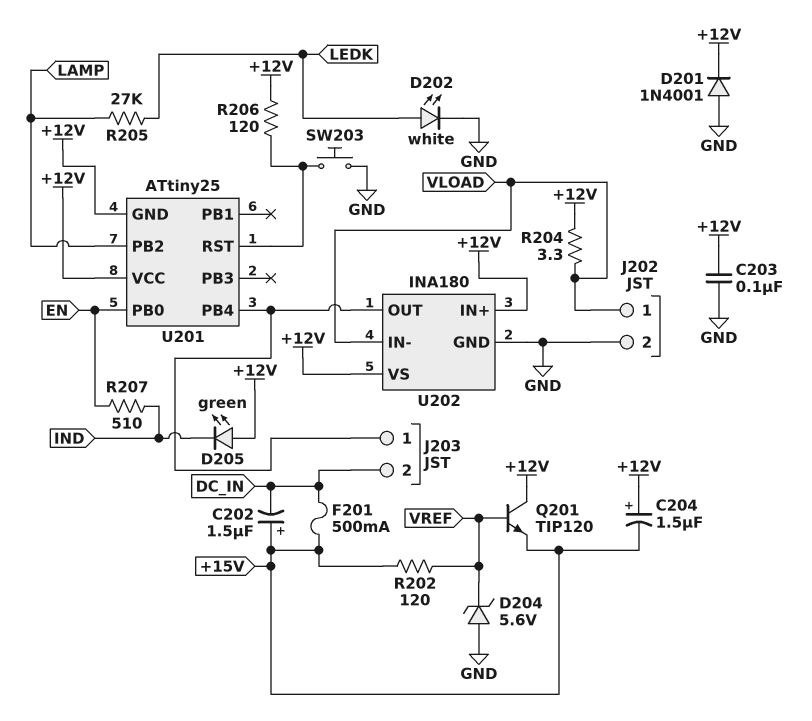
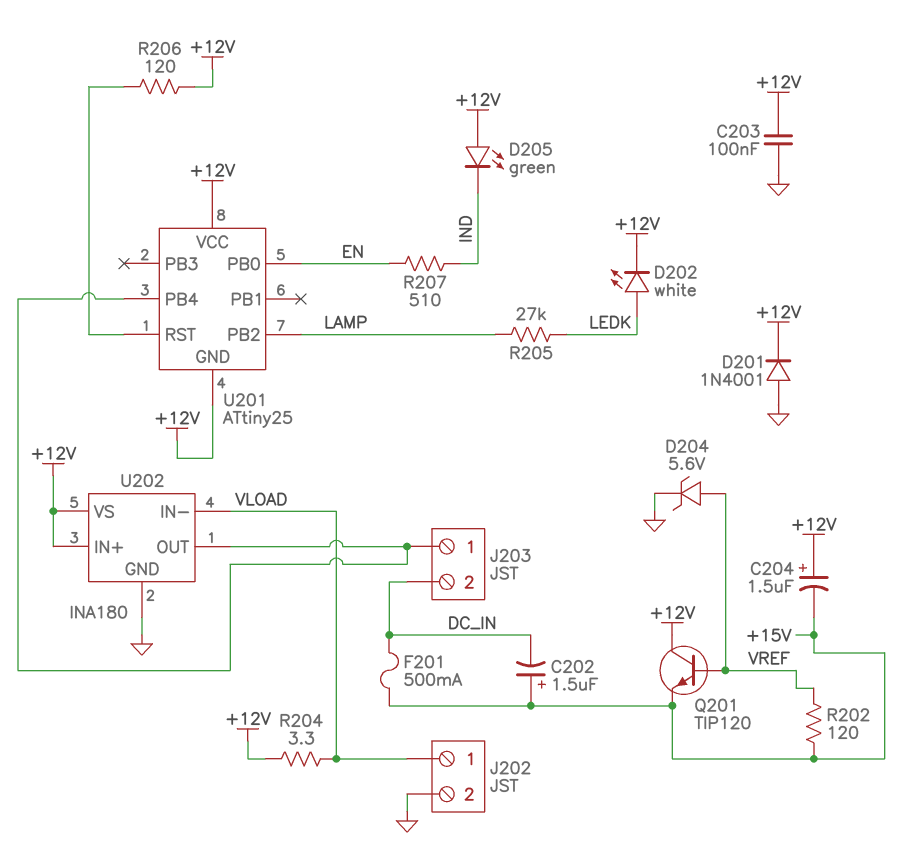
D202: LED white (A LEDK, K GND) -> LED white (A LEDK, K +12V)
D204: zener 5.6V (A GND, K VREF) -> zener 5.6V (A VREF, K GND)
SW203: button (GND, U201/RST) -> none

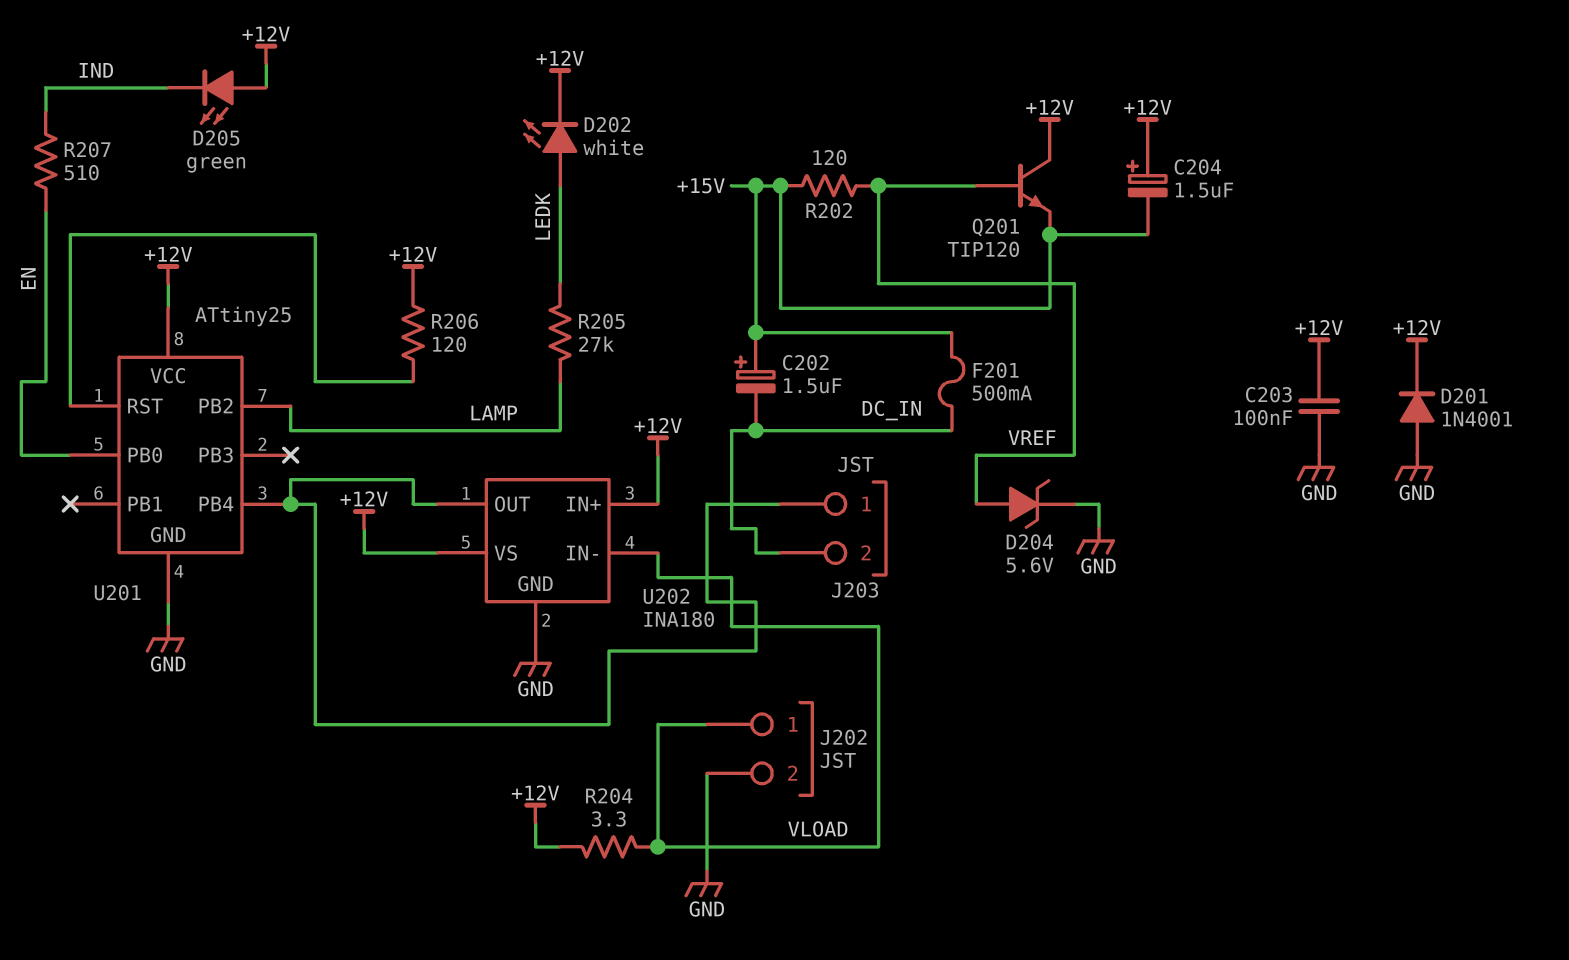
U201 pin GND: +12V -> GND

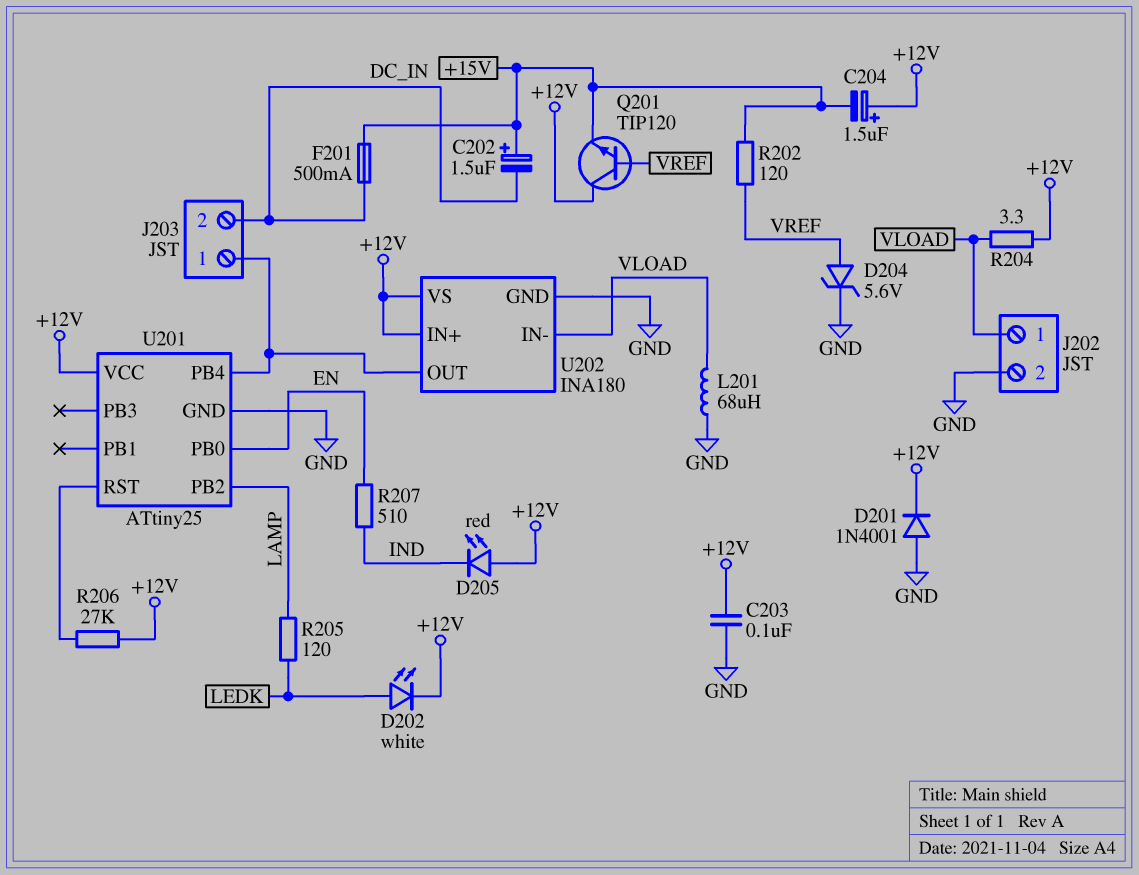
D205: LED green (A +12V, K IND) -> LED red (A +12V, K IND)
L201: none -> 68uH (GND, VLOAD)
R205: 27k (LAMP, LEDK) -> 120 (LAMP, LEDK)
R206: 120 (+12V, U201/RST) -> 27k (+12V, U201/RST)

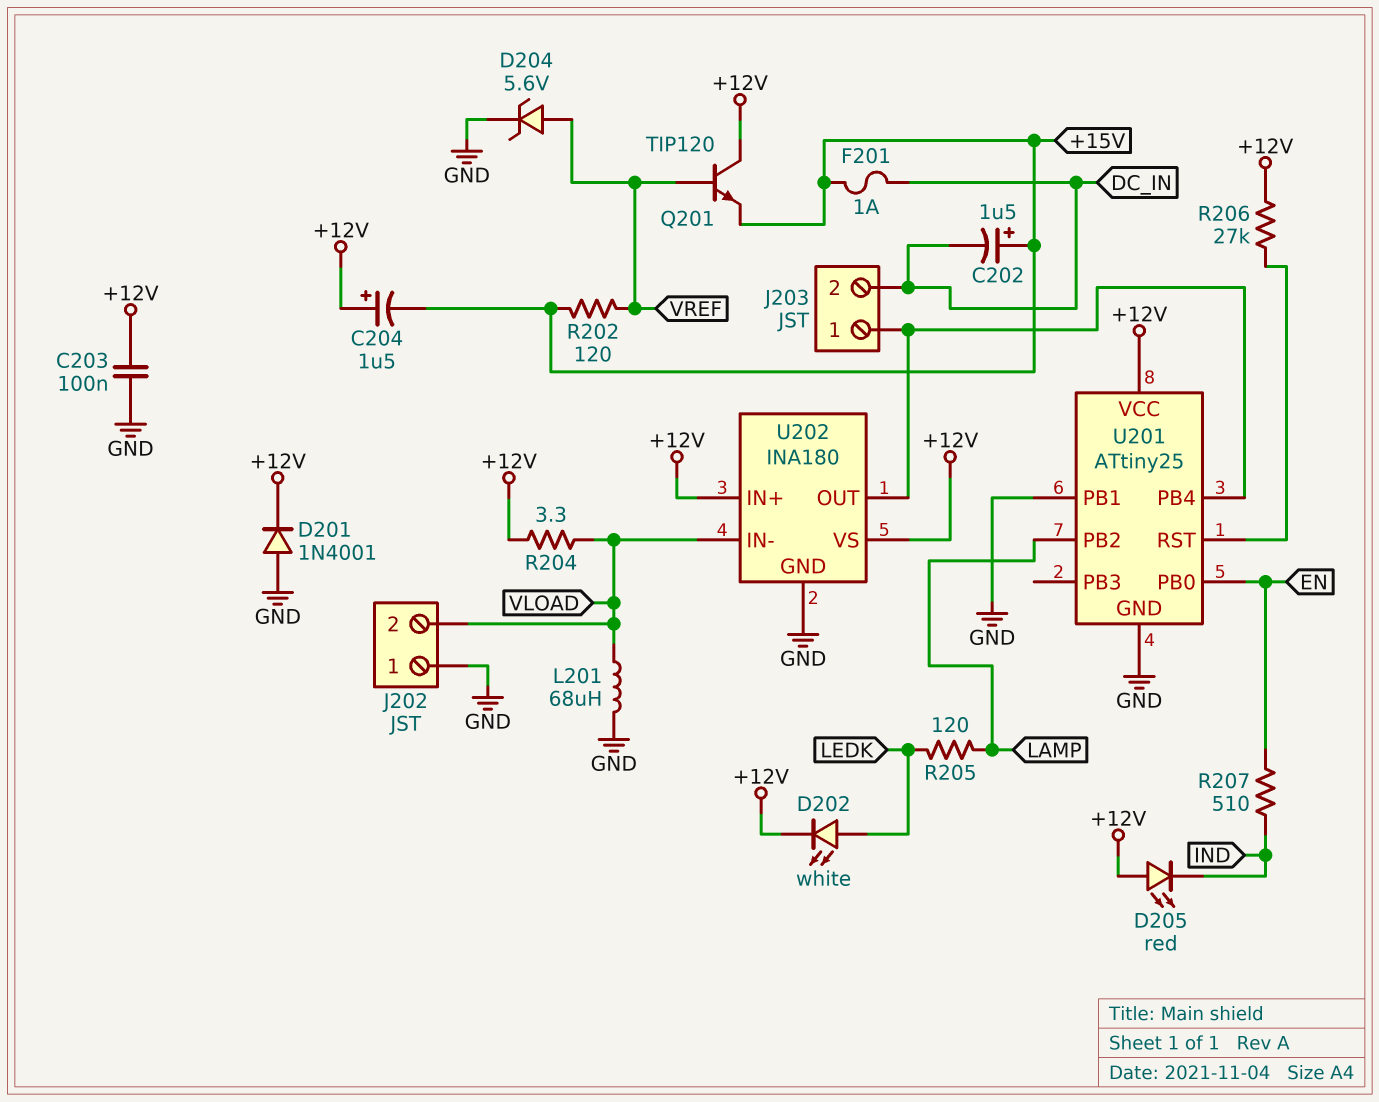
F201: 500mA (+15V, DC_IN) -> 1A (+15V, DC_IN)
J202 pin 1: VLOAD -> GND
J202 pin 2: GND -> VLOAD
U201 pin PB1: none -> GND

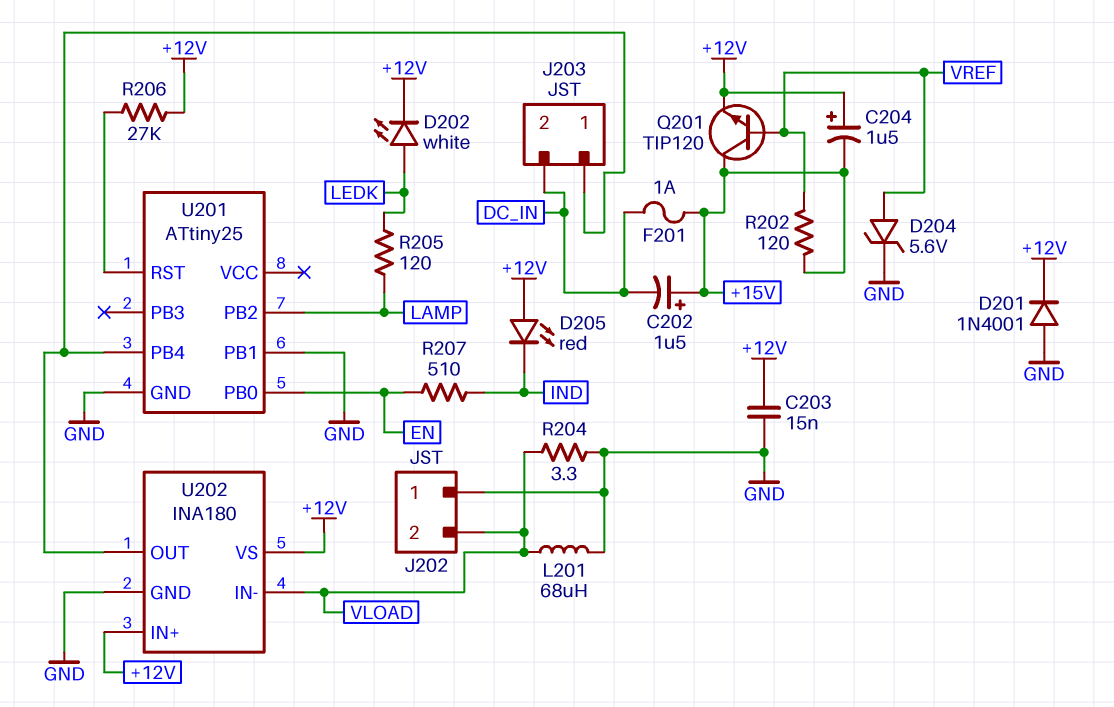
C203: 100nF (+12V, GND) -> 15nF (+12V, GND)
Q201: NPN TIP120 (B VREF, C +12V, E +15V) -> NPN TIP120 (B VREF, C +15V, E +12V)
R204: 3.3 (+12V, VLOAD) -> 3.3 (GND, VLOAD)
U201 pin VCC: +12V -> none

